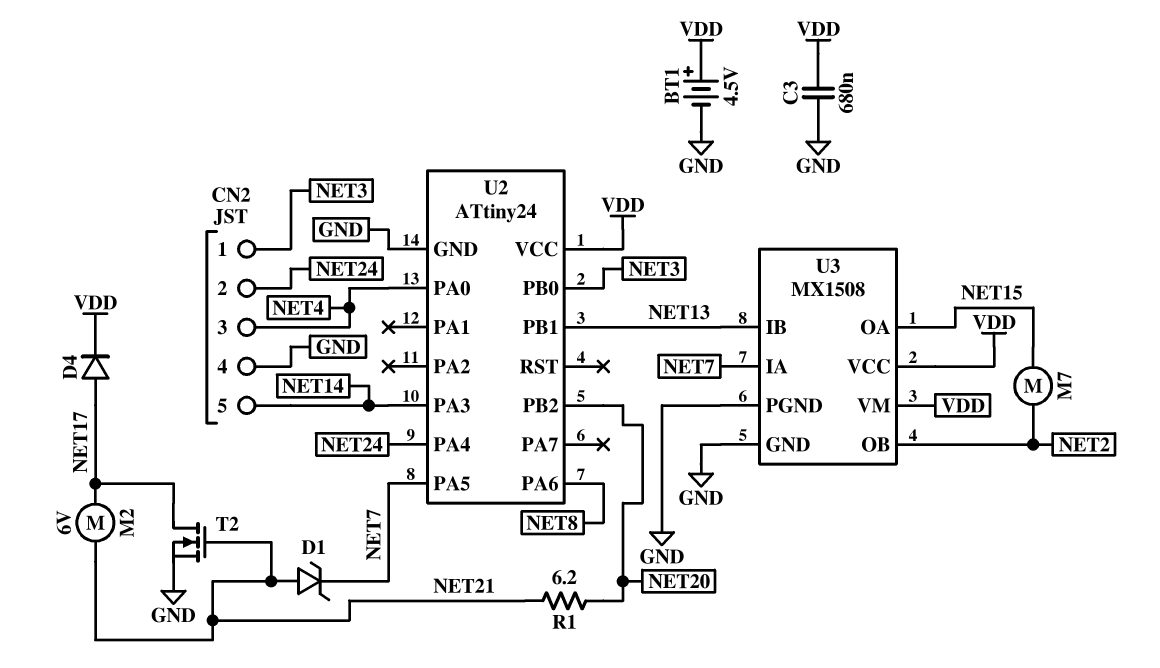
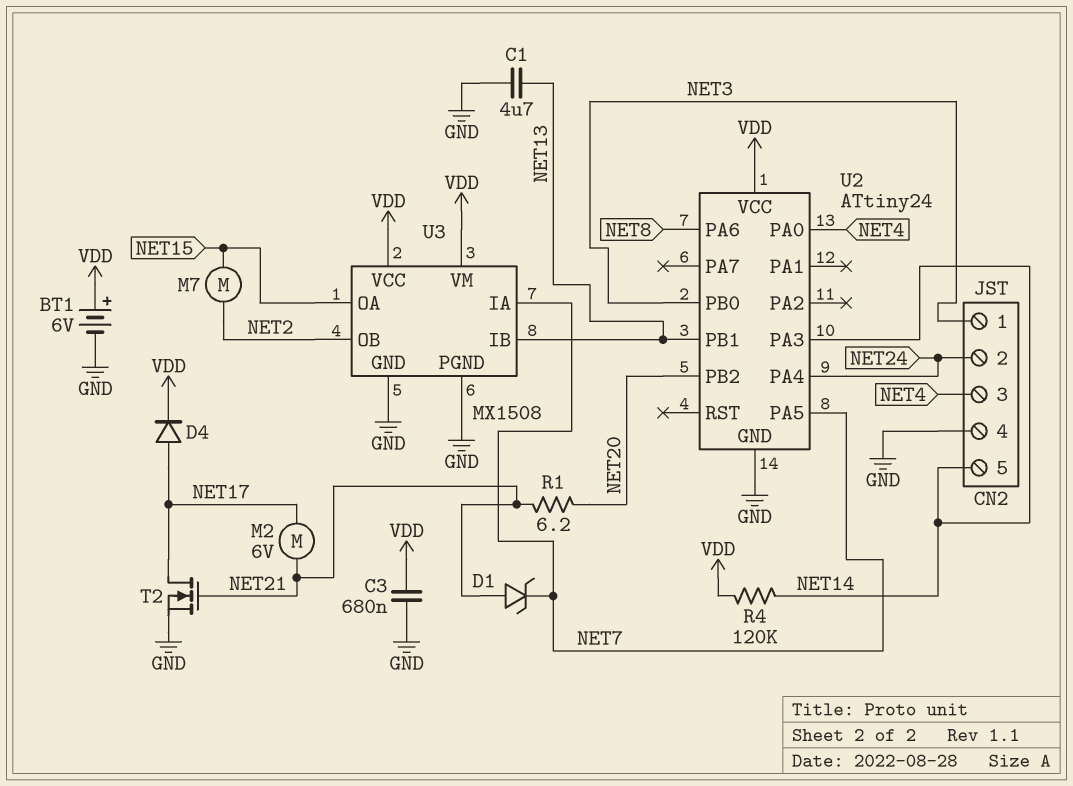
BT1: 4.5V (plus VDD, minus GND) -> 6V (plus VDD, minus GND)
C1: none -> 4.7uF (GND, NET13)
R4: none -> 120k (NET14, VDD)

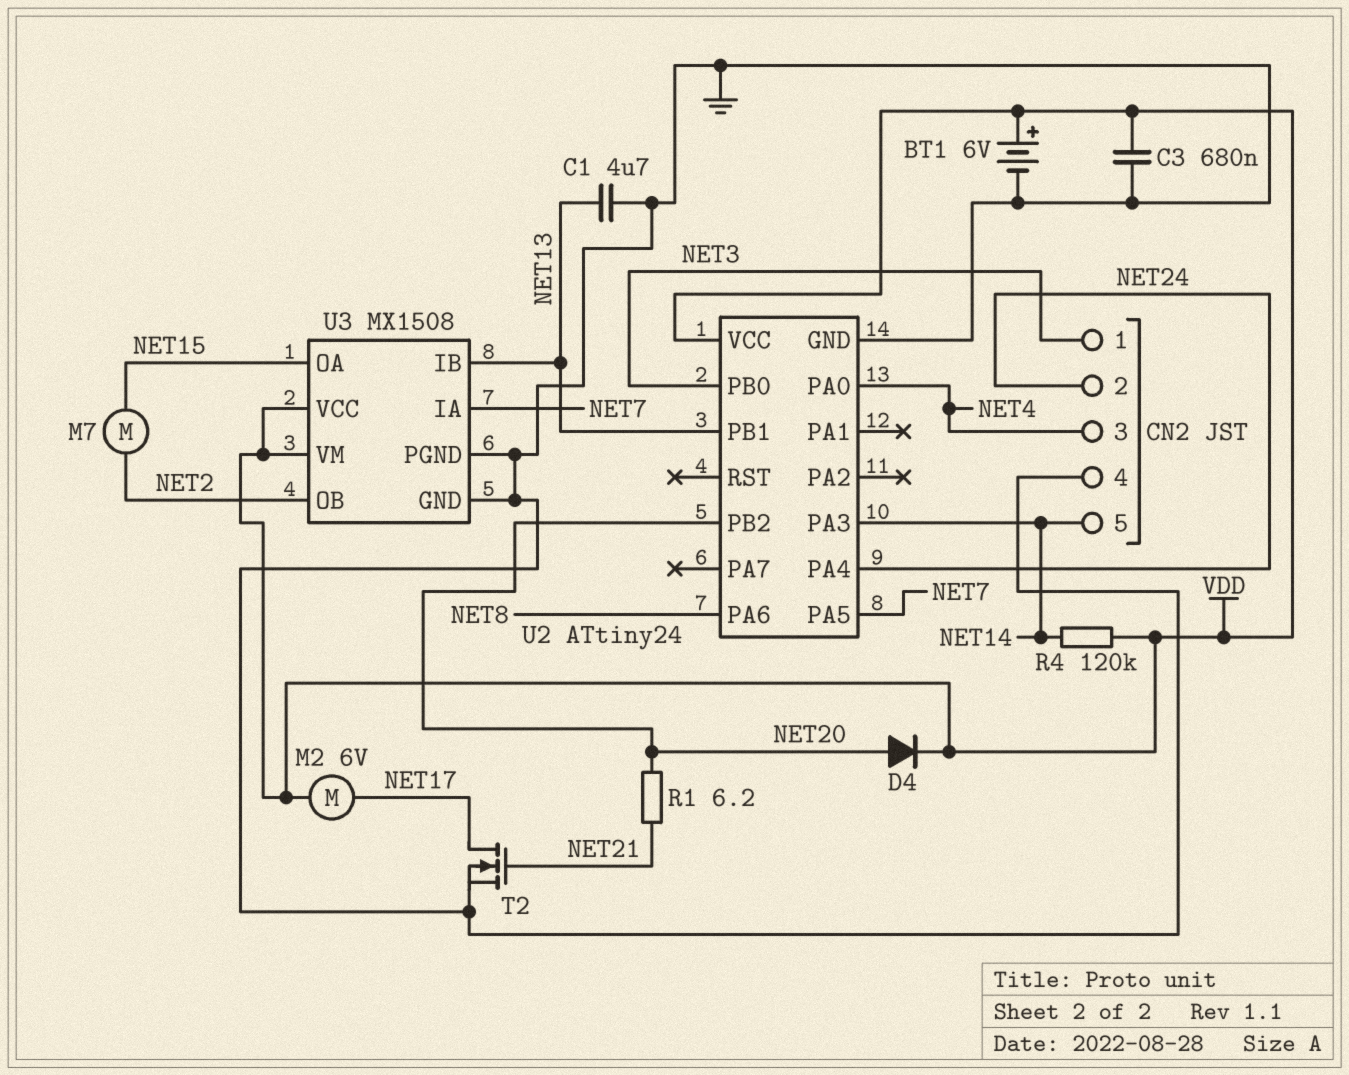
D1: zener (A NET21, K NET7) -> none
D4: diode (A NET17, K VDD) -> diode (A NET20, K VDD)
M2: motor 6V (NET17, NET21) -> motor 6V (NET17, VDD)

